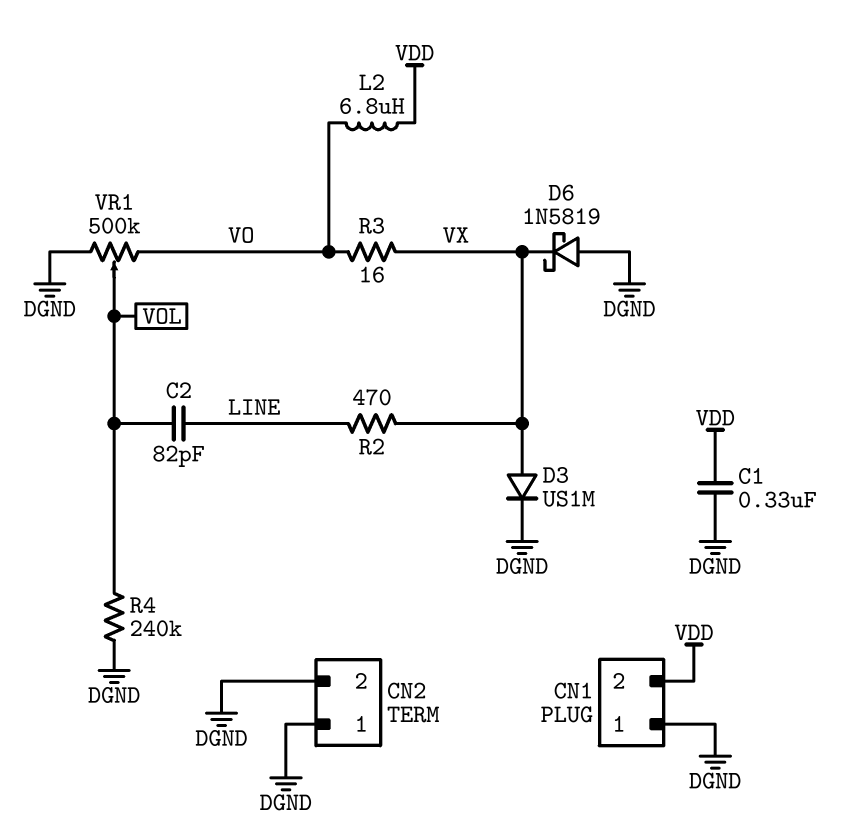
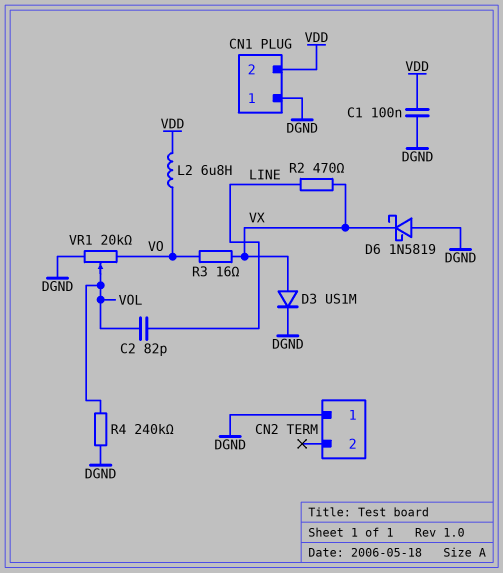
C1: 330nF (DGND, VDD) -> 100nF (DGND, VDD)
CN2 pin 2: DGND -> none
VR1: 500k (DGND, VO, wiper VOL) -> 20k (DGND, VO, wiper VOL)

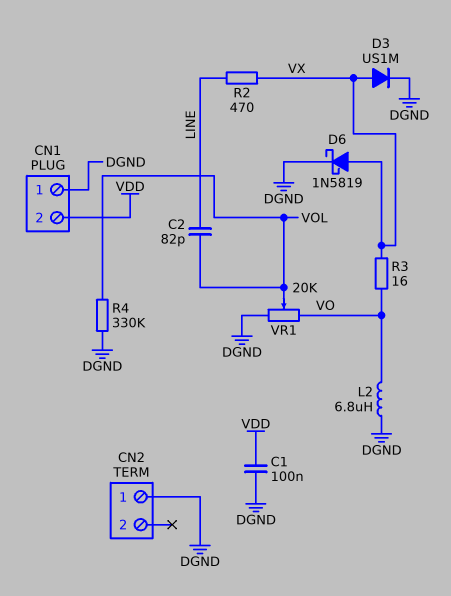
D6: schottky 1N5819 (A DGND, K VX) -> schottky 1N5819 (A VX, K DGND)
L2: 6.8uH (VDD, VO) -> 6.8uH (DGND, VO)
R4: 240k (DGND, VOL) -> 330k (DGND, VOL)

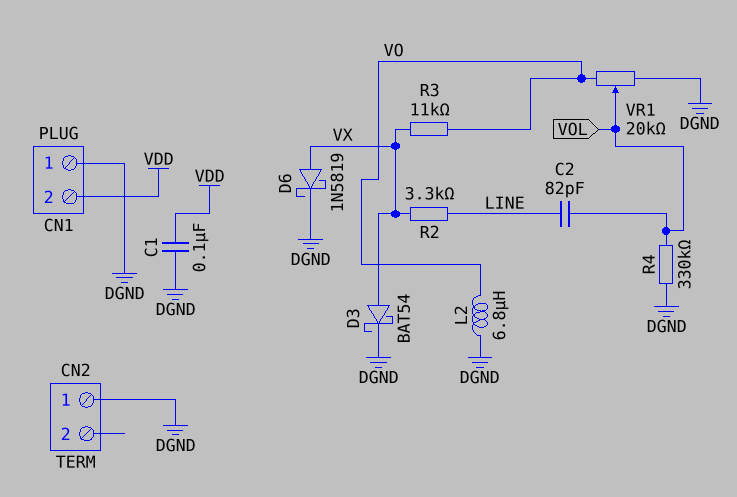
D3: diode US1M (A VX, K DGND) -> schottky BAT54 (A VX, K DGND)
R2: 470 (LINE, VX) -> 3.3k (LINE, VX)
R3: 16 (VO, VX) -> 11k (VO, VX)

